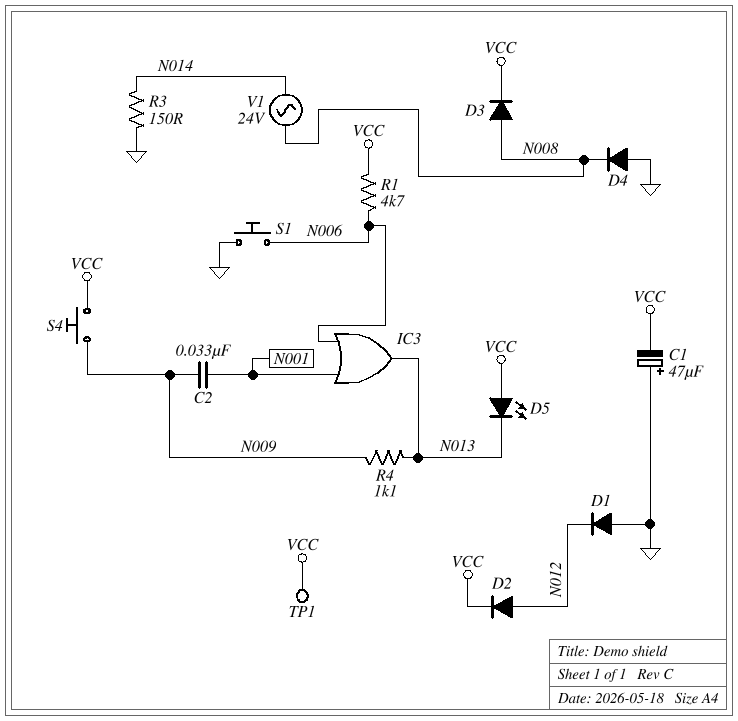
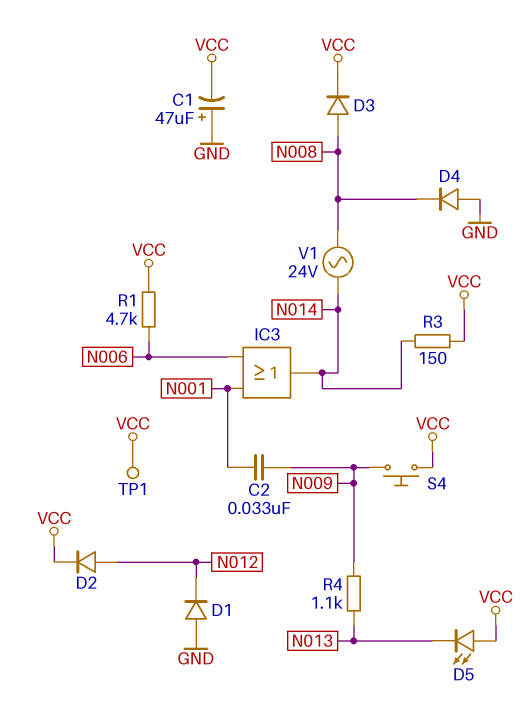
IC3: OR (in N001, in N006, out N013) -> OR (in N001, in N006, out N014)
R3: 150 (GND, N014) -> 150 (N014, VCC)
S1: button (GND, N006) -> none

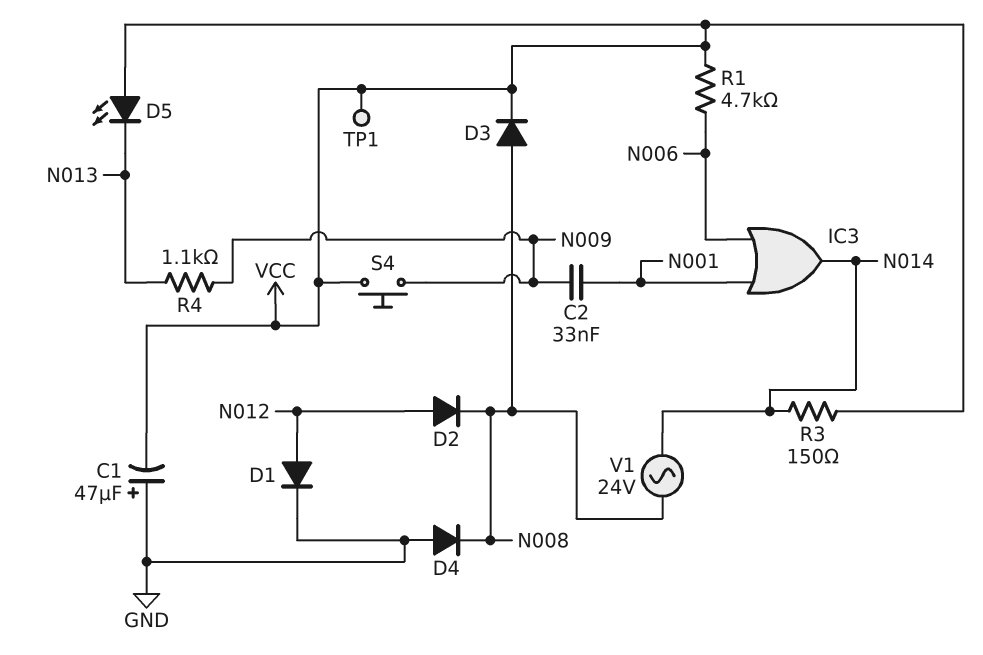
D1: diode (A GND, K N012) -> diode (A N012, K GND)
D2: diode (A N012, K VCC) -> diode (A N012, K N008)

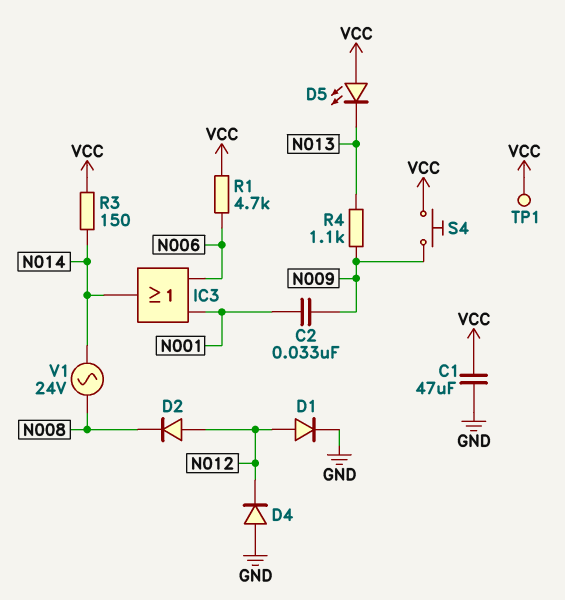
C1: 47uF (plus GND, minus VCC) -> 47uF (GND, VCC)
D3: diode (A N008, K VCC) -> none
D4: diode (A GND, K N008) -> diode (A GND, K N012)

